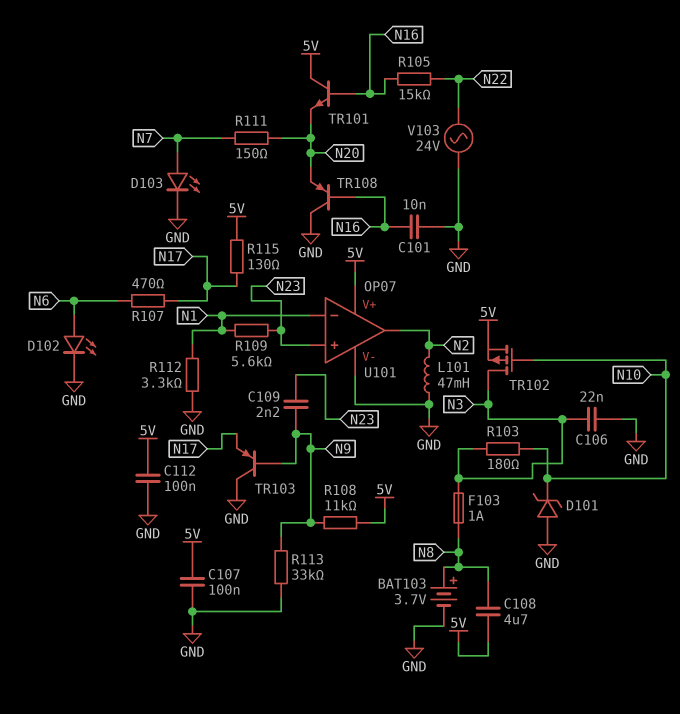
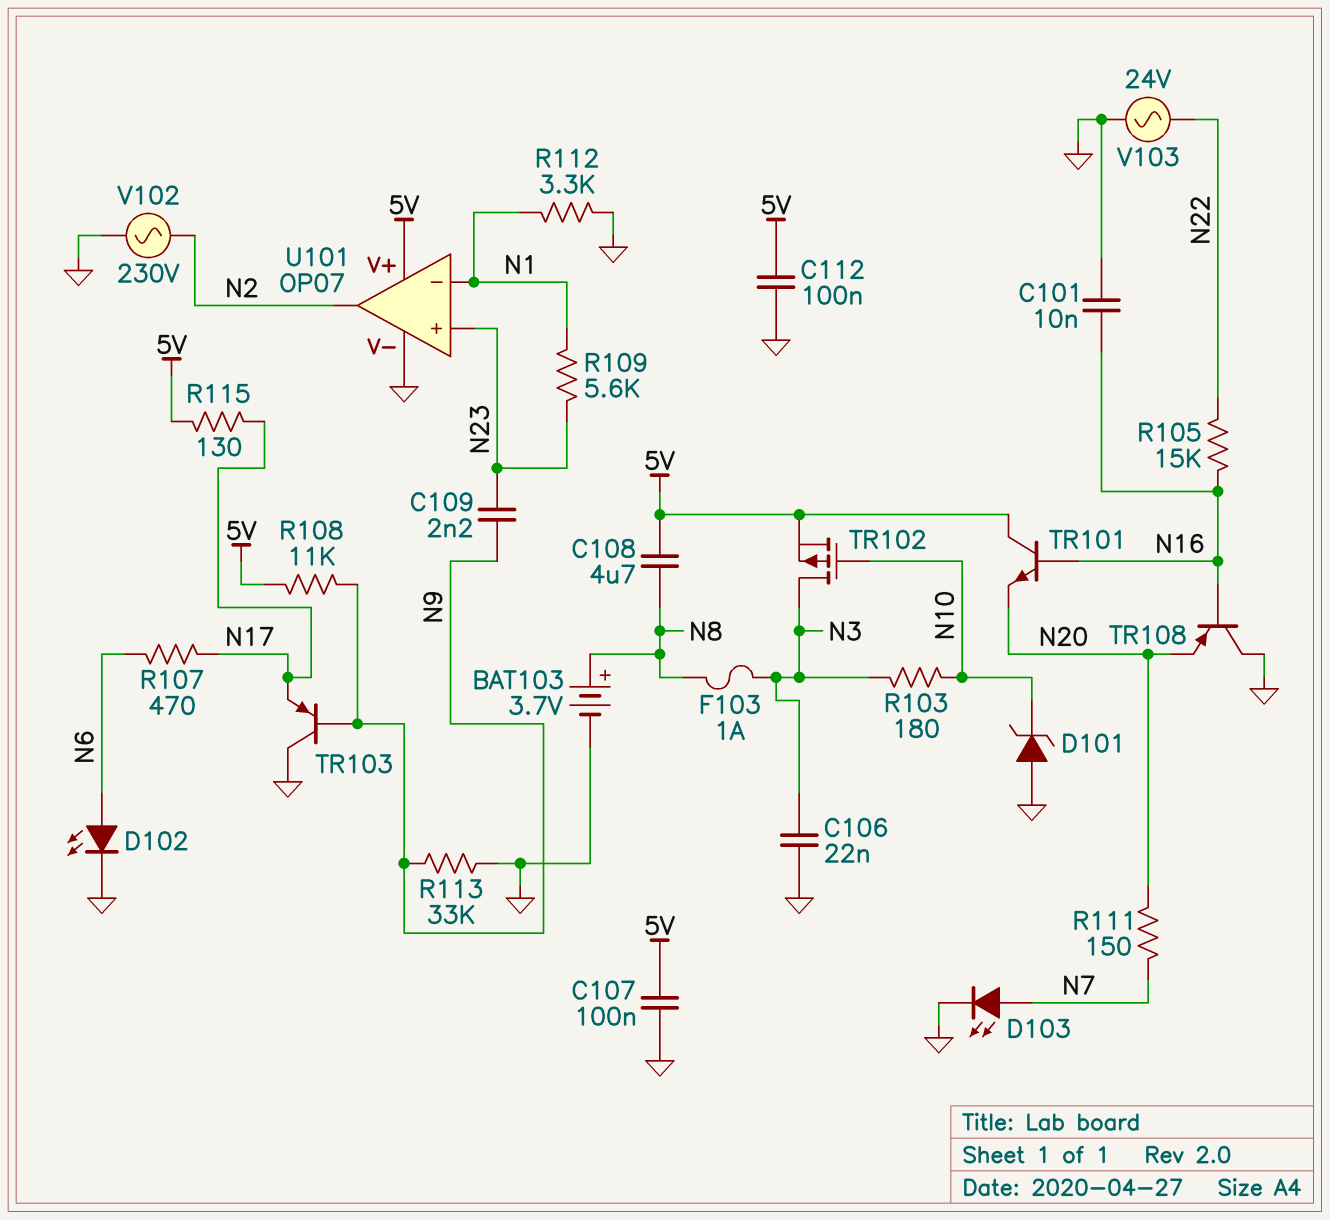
L101: 47mH (GND, N2) -> none
V102: none -> AC 230V (GND, N2)

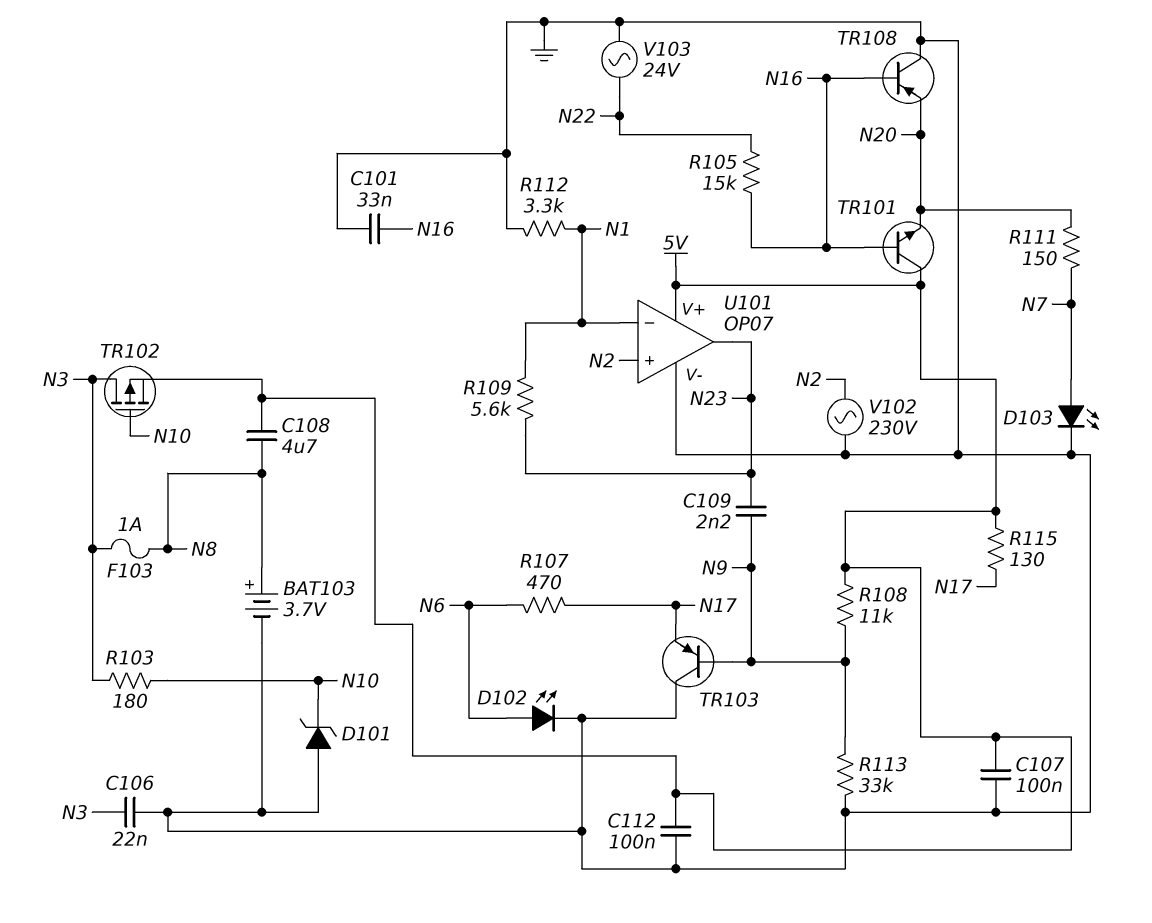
C101: 10nF (GND, N16) -> 33nF (GND, N16)
U101 pin in+: N23 -> N2
U101 pin out: N2 -> N23

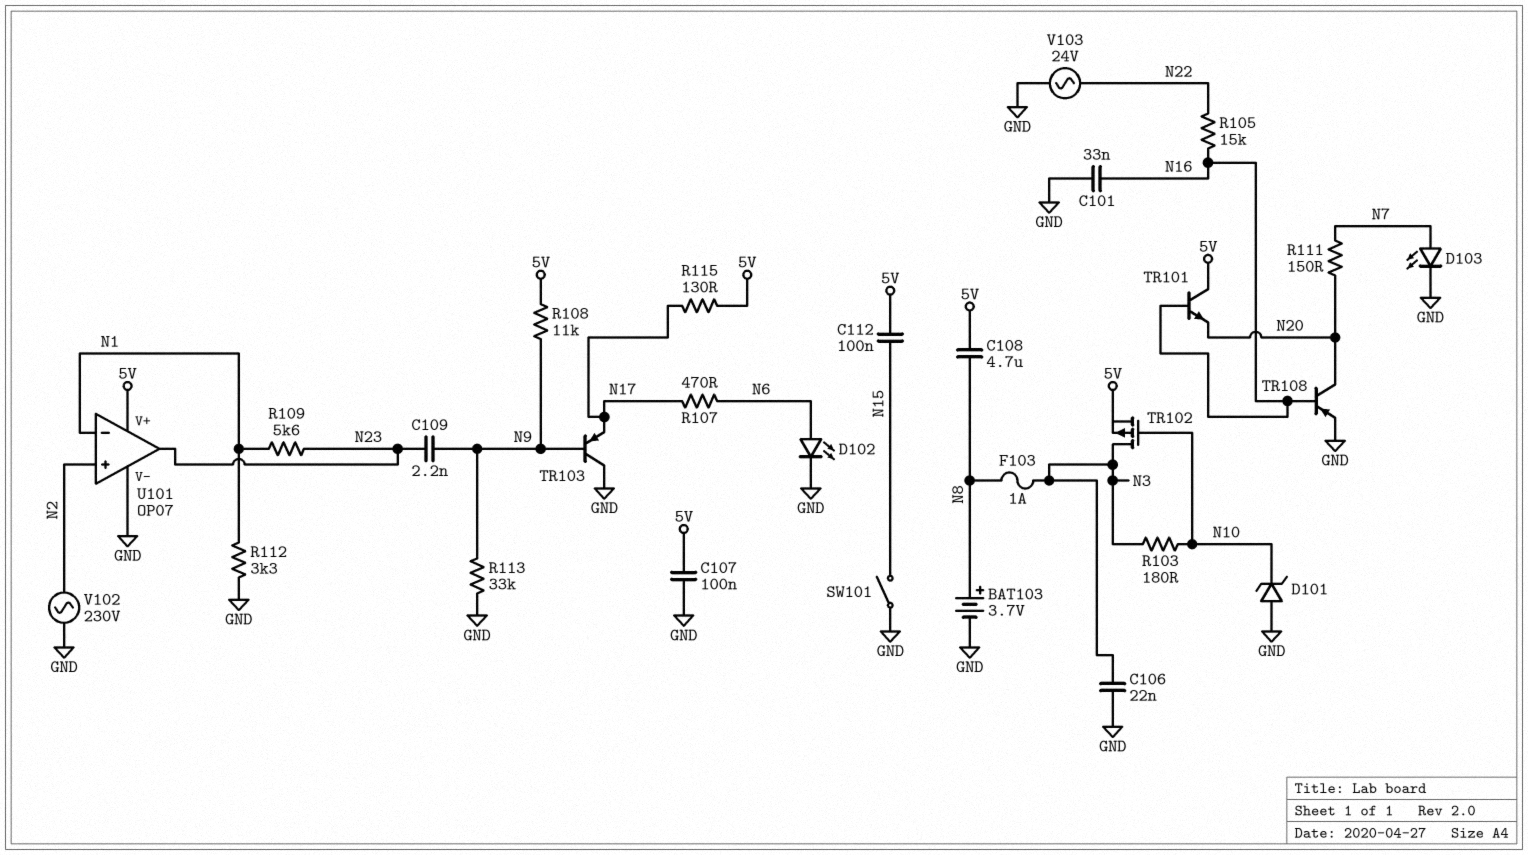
C112: 100nF (5V, GND) -> 100nF (5V, N15)
SW101: none -> switch (GND, N15)
TR108: PNP (B N16, C GND, E N20) -> PNP (B N16, C N20, E GND)

